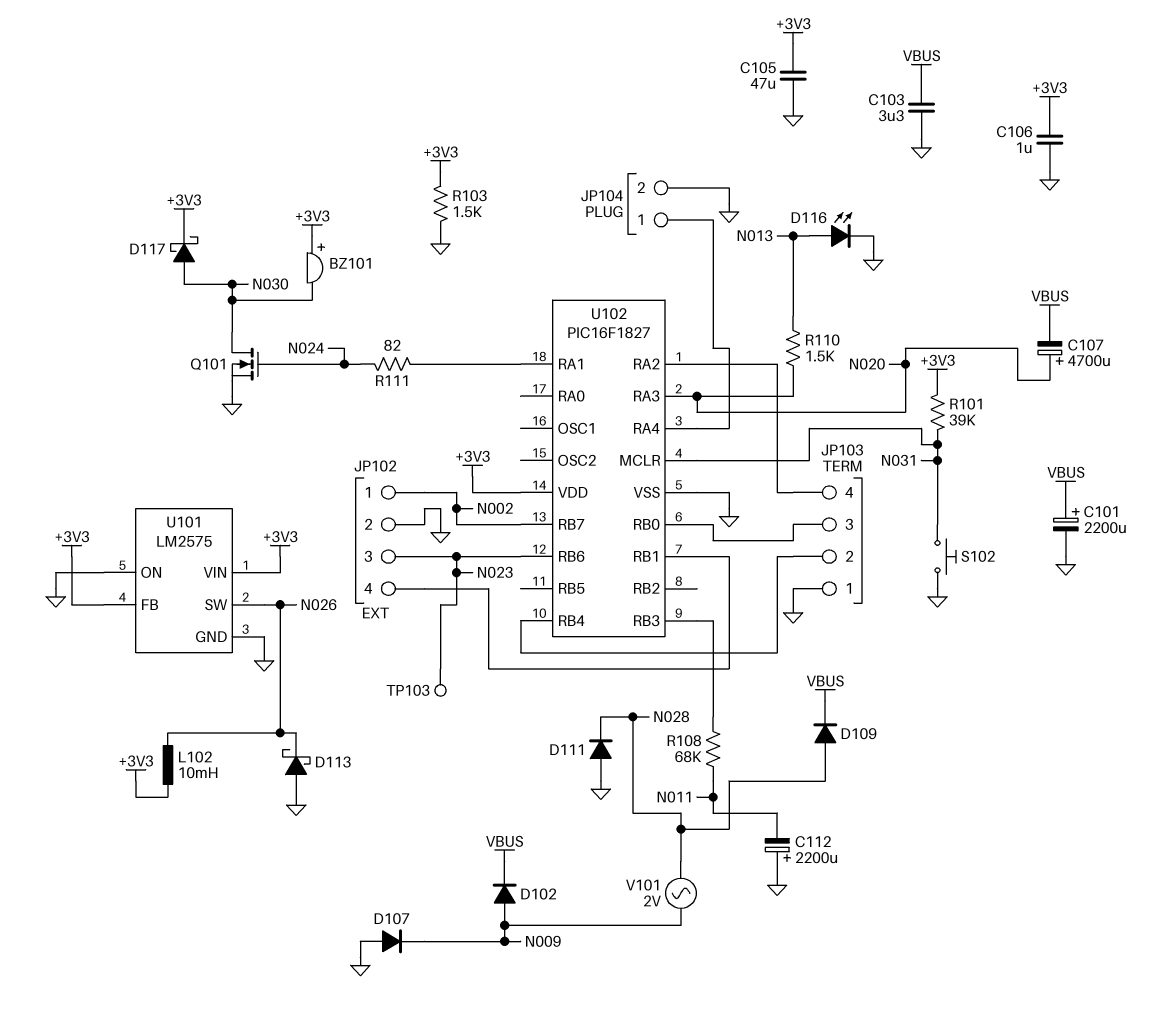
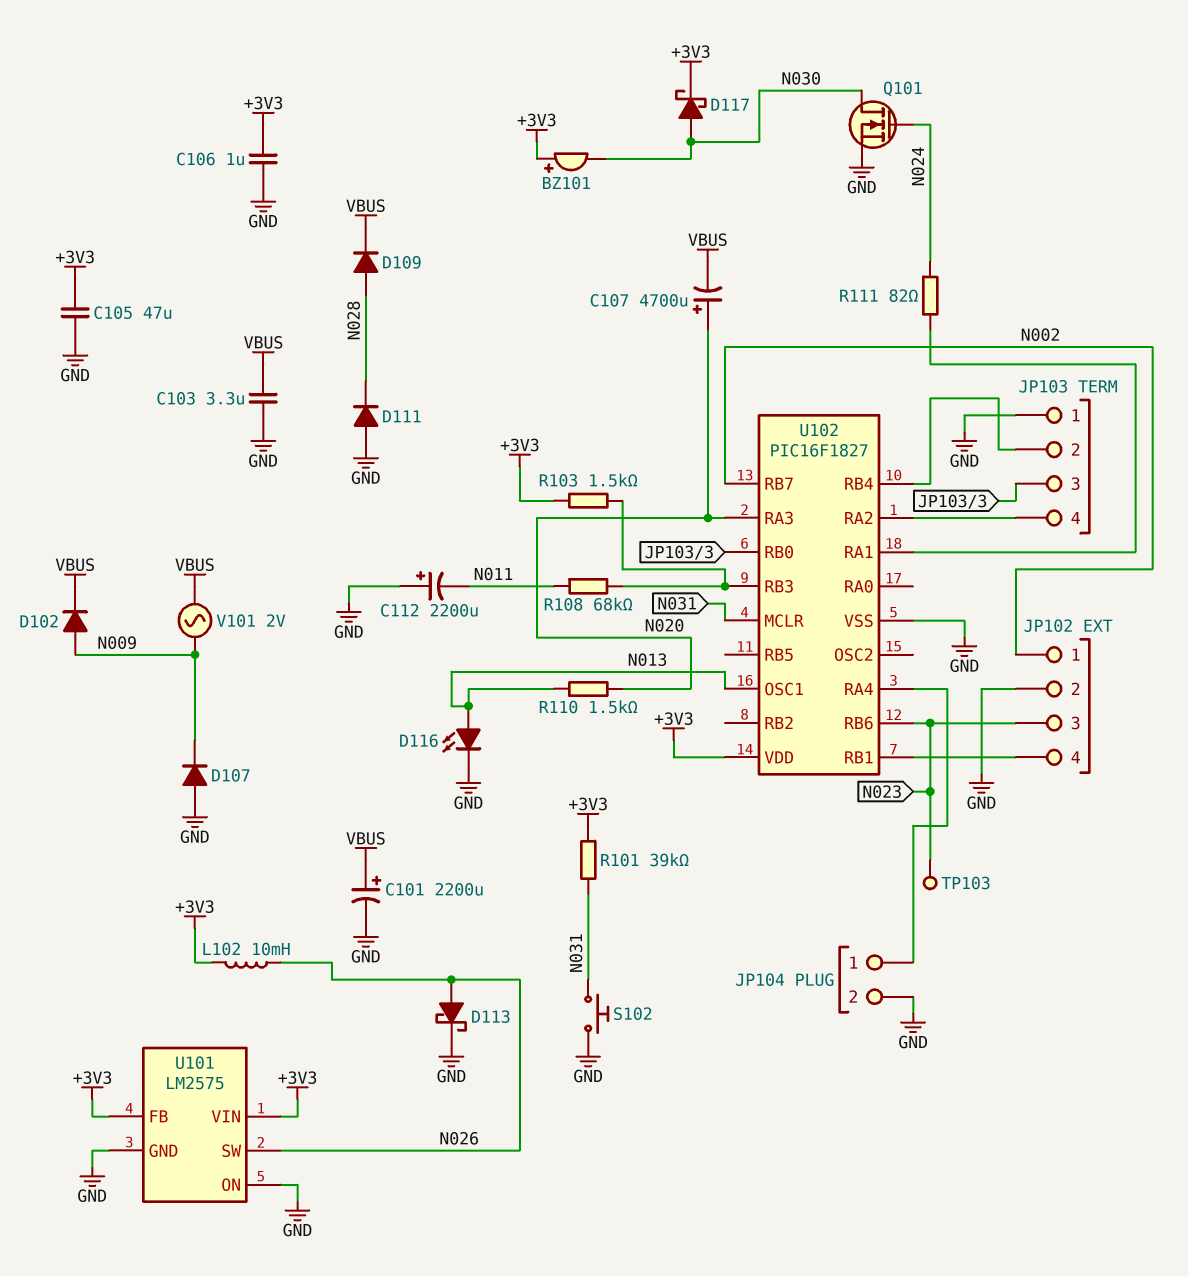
D113: schottky (A GND, K N026) -> schottky (A N026, K GND)
R103: 1.5k (+3V3, GND) -> 1.5k (+3V3, U102/RB3)
U102 pin OSC1: none -> N013
V101: AC 2V (N009, N028) -> AC 2V (N009, VBUS)

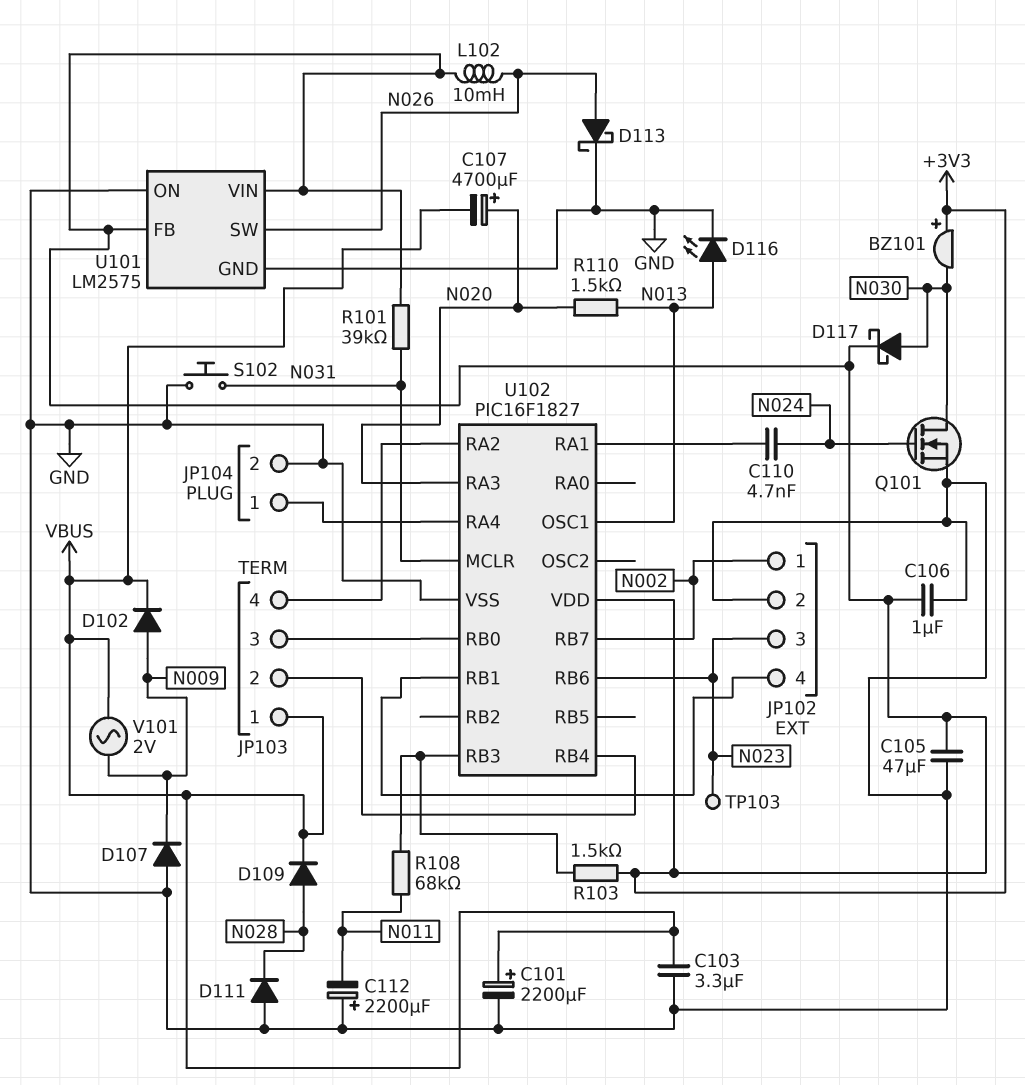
C110: none -> 4.7nF (N024, U102/RA1)
JP103 pin 1: GND -> VBUS
R111: 82 (N024, U102/RA1) -> none

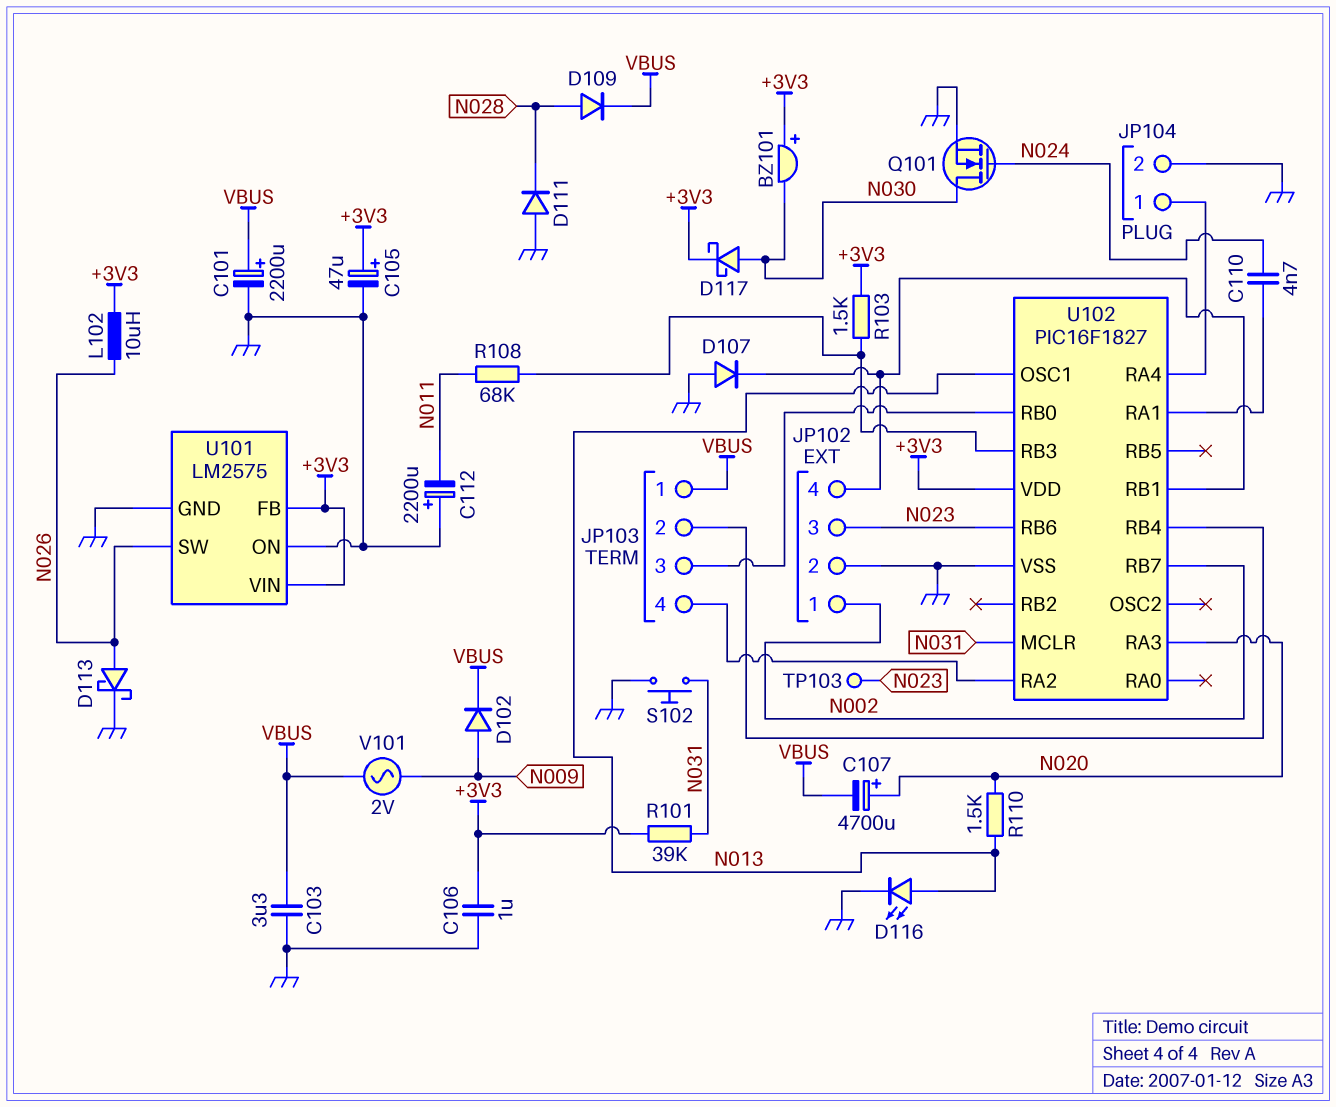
C105: 47uF (+3V3, GND) -> 47uF (plus +3V3, minus GND)
D107: diode (A GND, K N009) -> diode (A GND, K JP102/4)
L102: 10mH (+3V3, N026) -> 10uH (+3V3, N026)

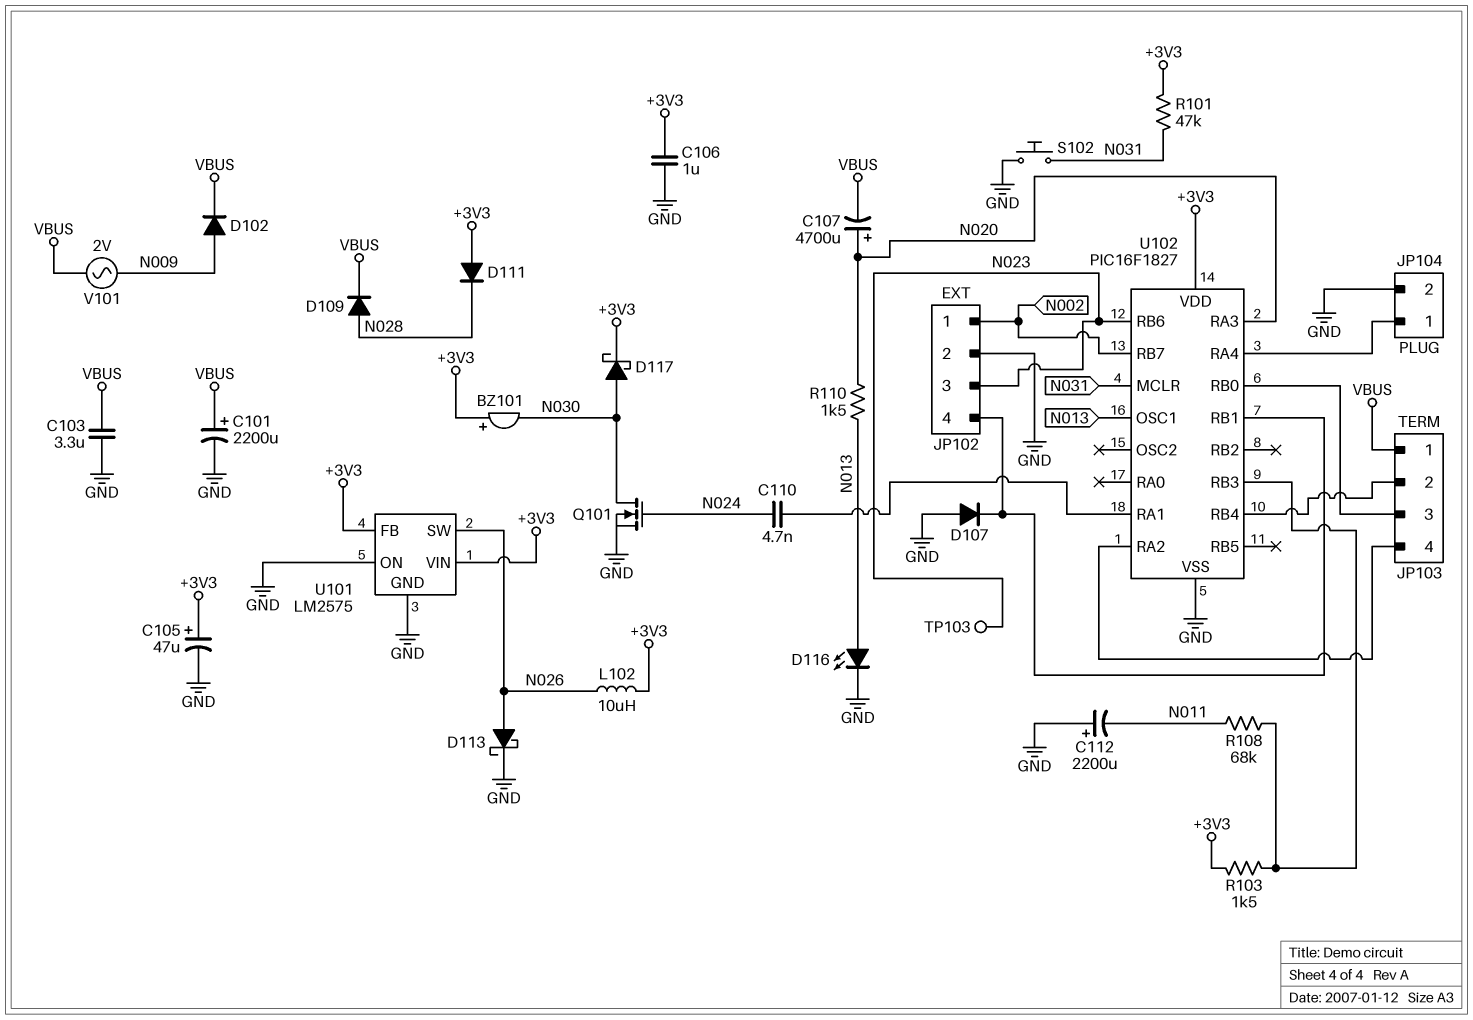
D111: diode (A GND, K N028) -> diode (A +3V3, K N028)
R101: 39k (+3V3, N031) -> 47k (+3V3, N031)

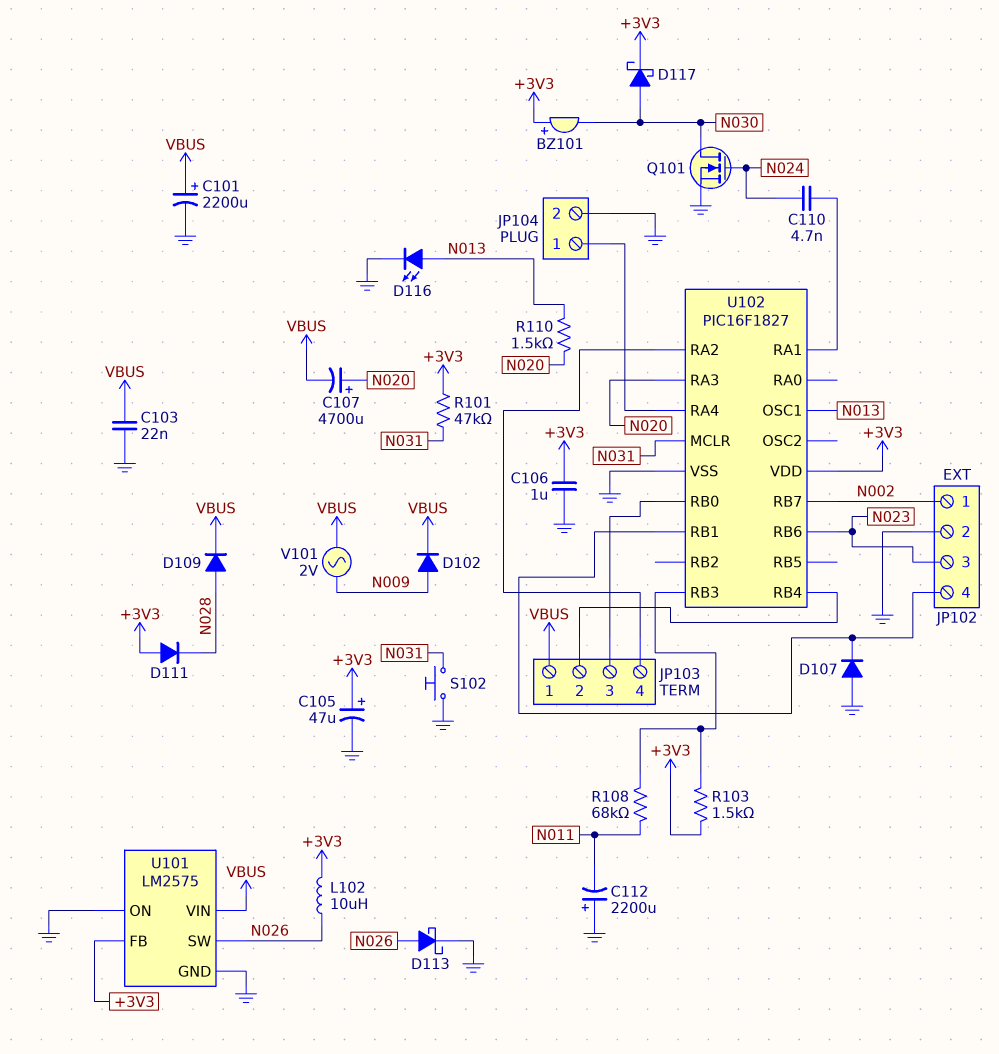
C103: 3.3uF (GND, VBUS) -> 22nF (GND, VBUS)
TP103: test point (N023) -> none
U101 pin VIN: +3V3 -> VBUS

